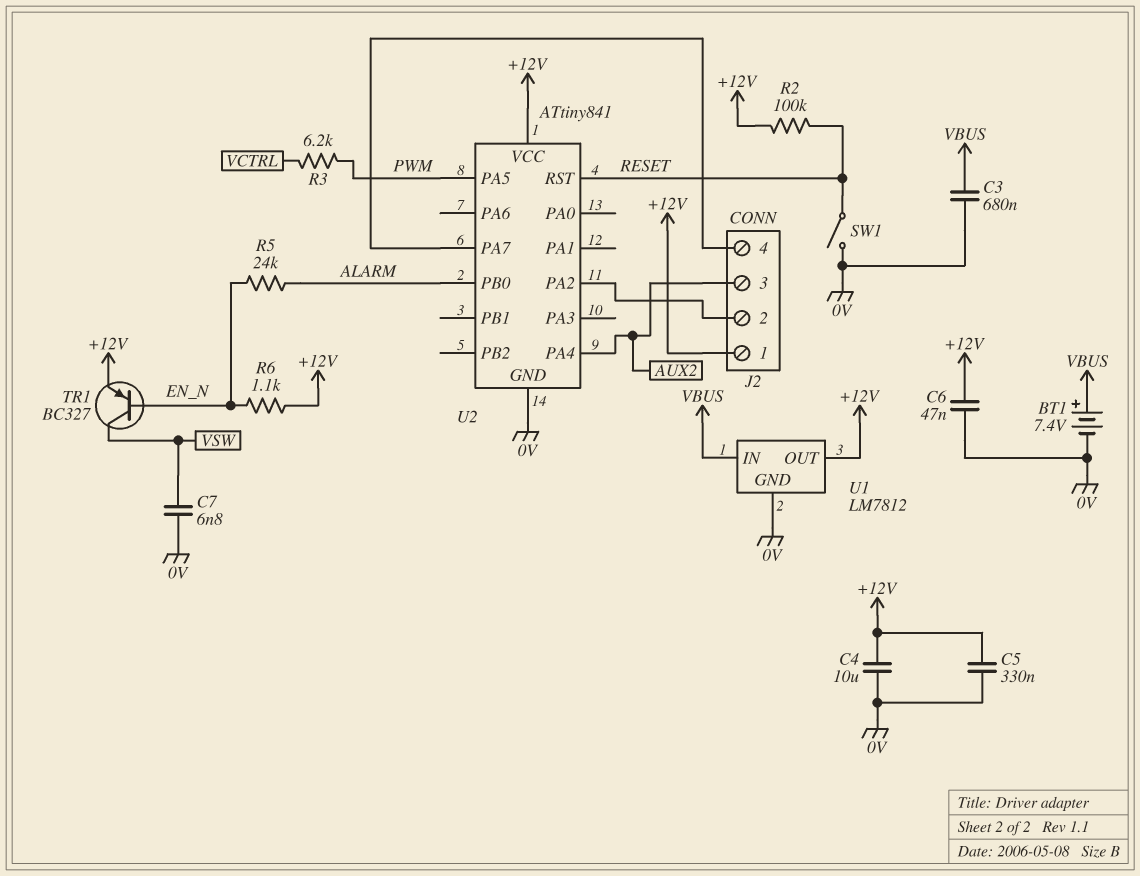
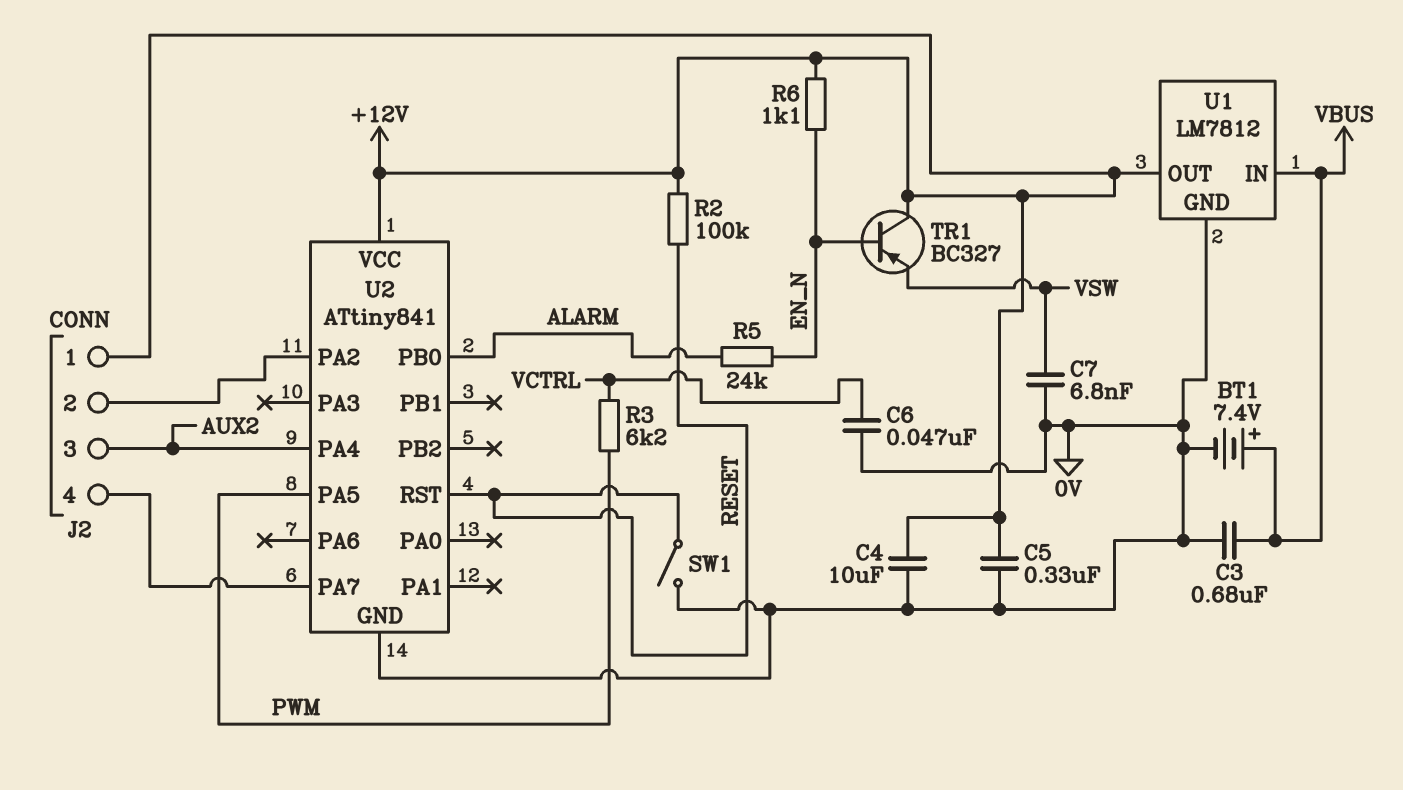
C6: 47nF (+12V, 0V) -> 47nF (0V, VCTRL)
TR1: PNP BC327 (B EN_N, C VSW, E +12V) -> PNP BC327 (B EN_N, C +12V, E VSW)

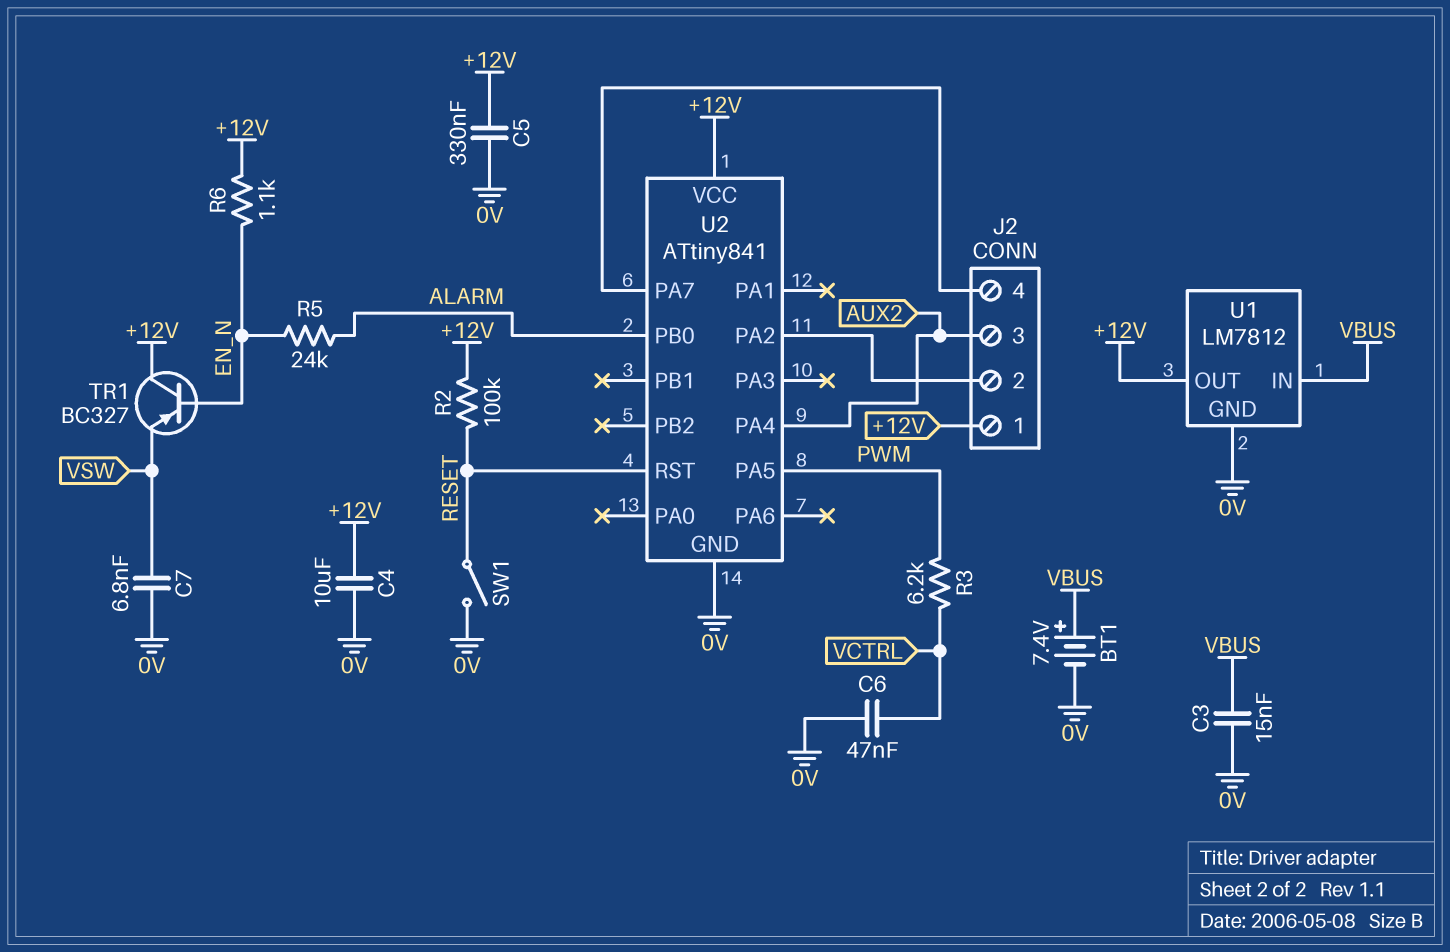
C3: 680nF (0V, VBUS) -> 15nF (0V, VBUS)

